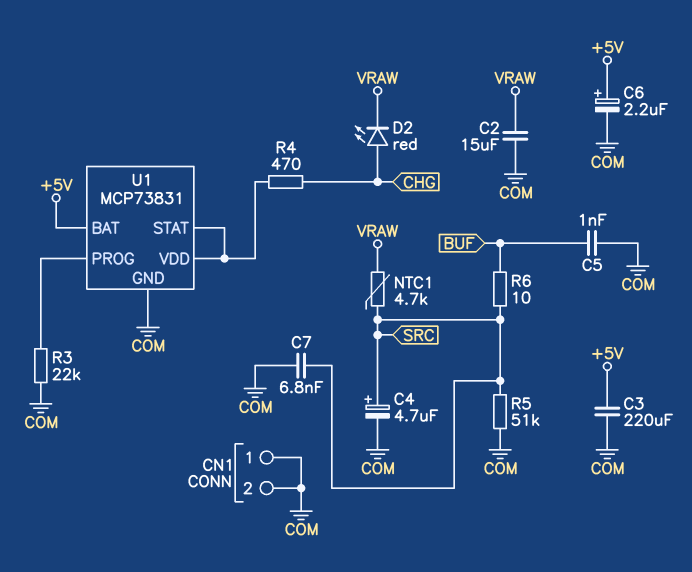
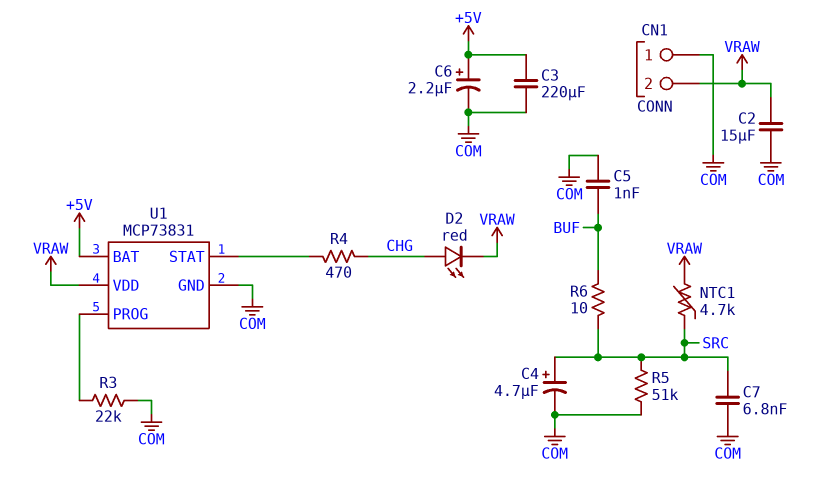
CN1 pin 2: COM -> VRAW
U1 pin VDD: U1/STAT -> VRAW

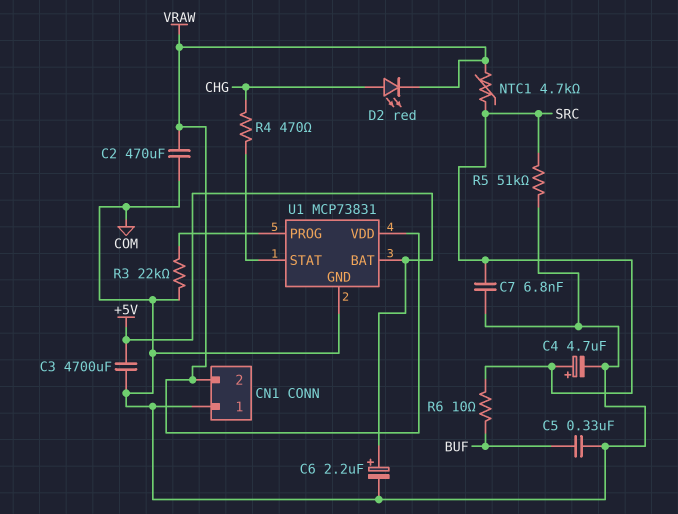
C2: 15uF (COM, VRAW) -> 470uF (COM, VRAW)
C3: 220uF (+5V, COM) -> 4700uF (+5V, COM)
C5: 1nF (BUF, COM) -> 330nF (BUF, COM)

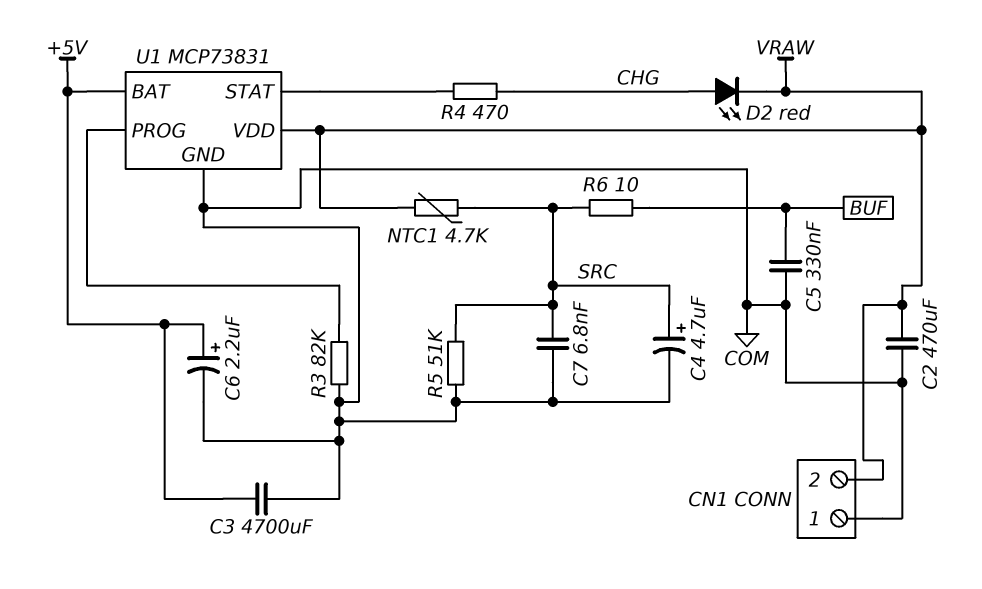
R3: 22k (COM, U1/PROG) -> 82k (COM, U1/PROG)

